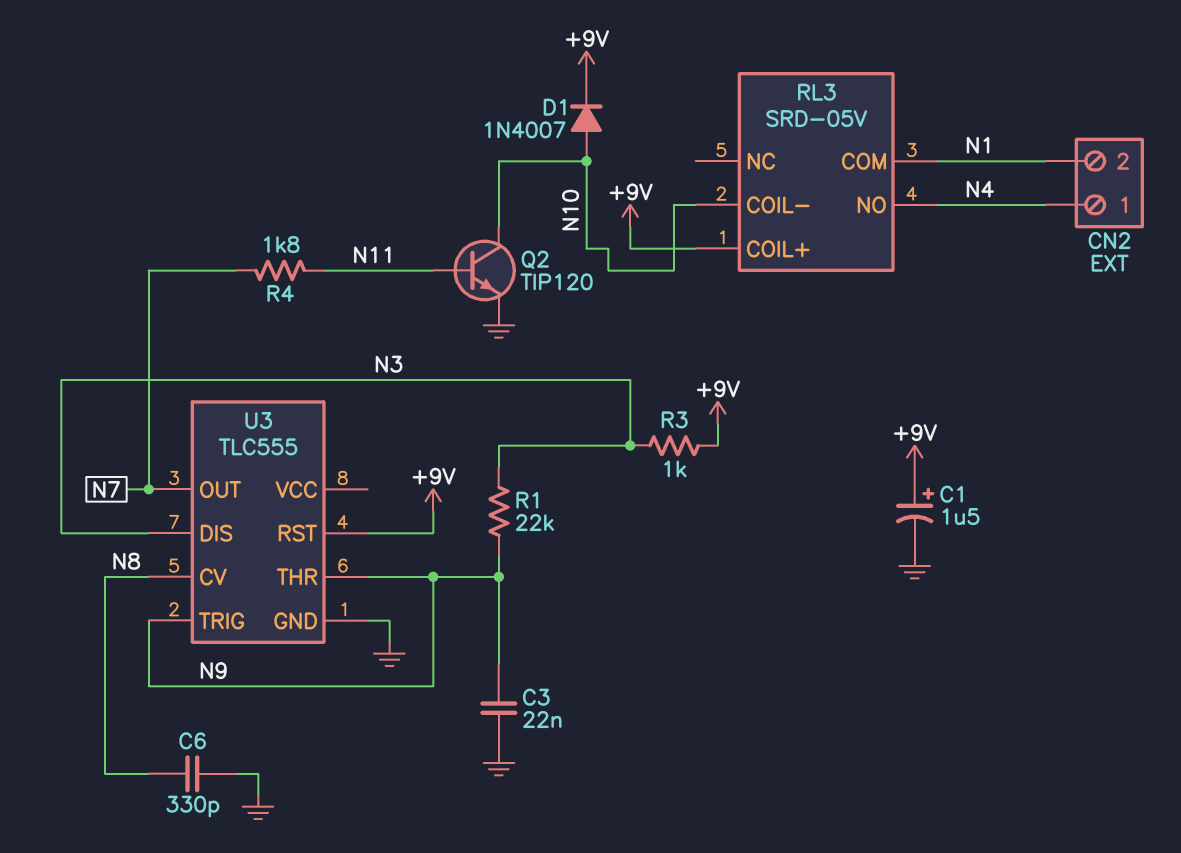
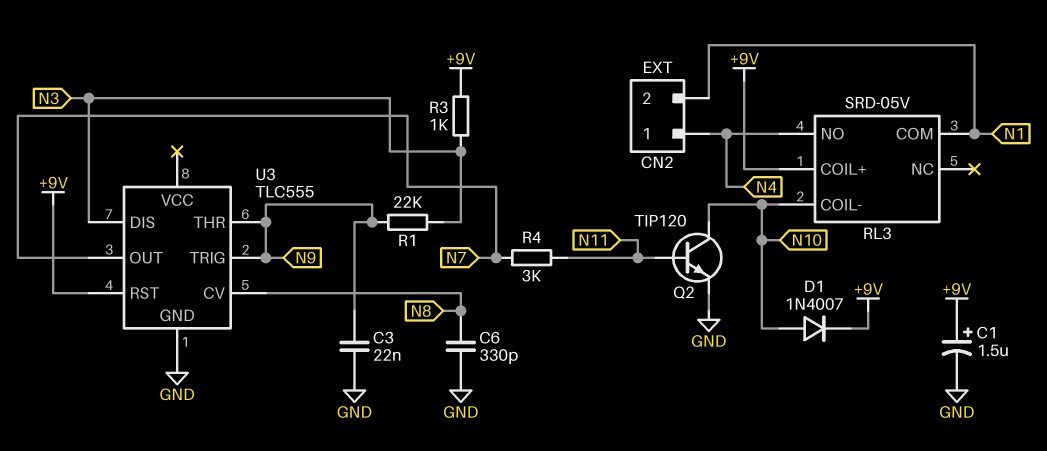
R4: 1.8k (N7, N11) -> 3k (N7, N11)

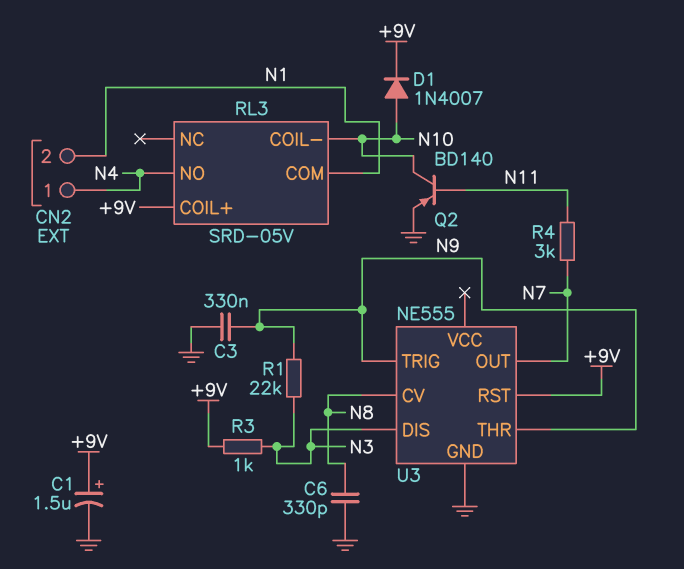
C3: 22nF (GND, N9) -> 330nF (GND, N9)
Q2: NPN TIP120 (B N11, C N10, E GND) -> PNP BD140 (B N11, C N10, E GND)
U3: TLC555 -> NE555

